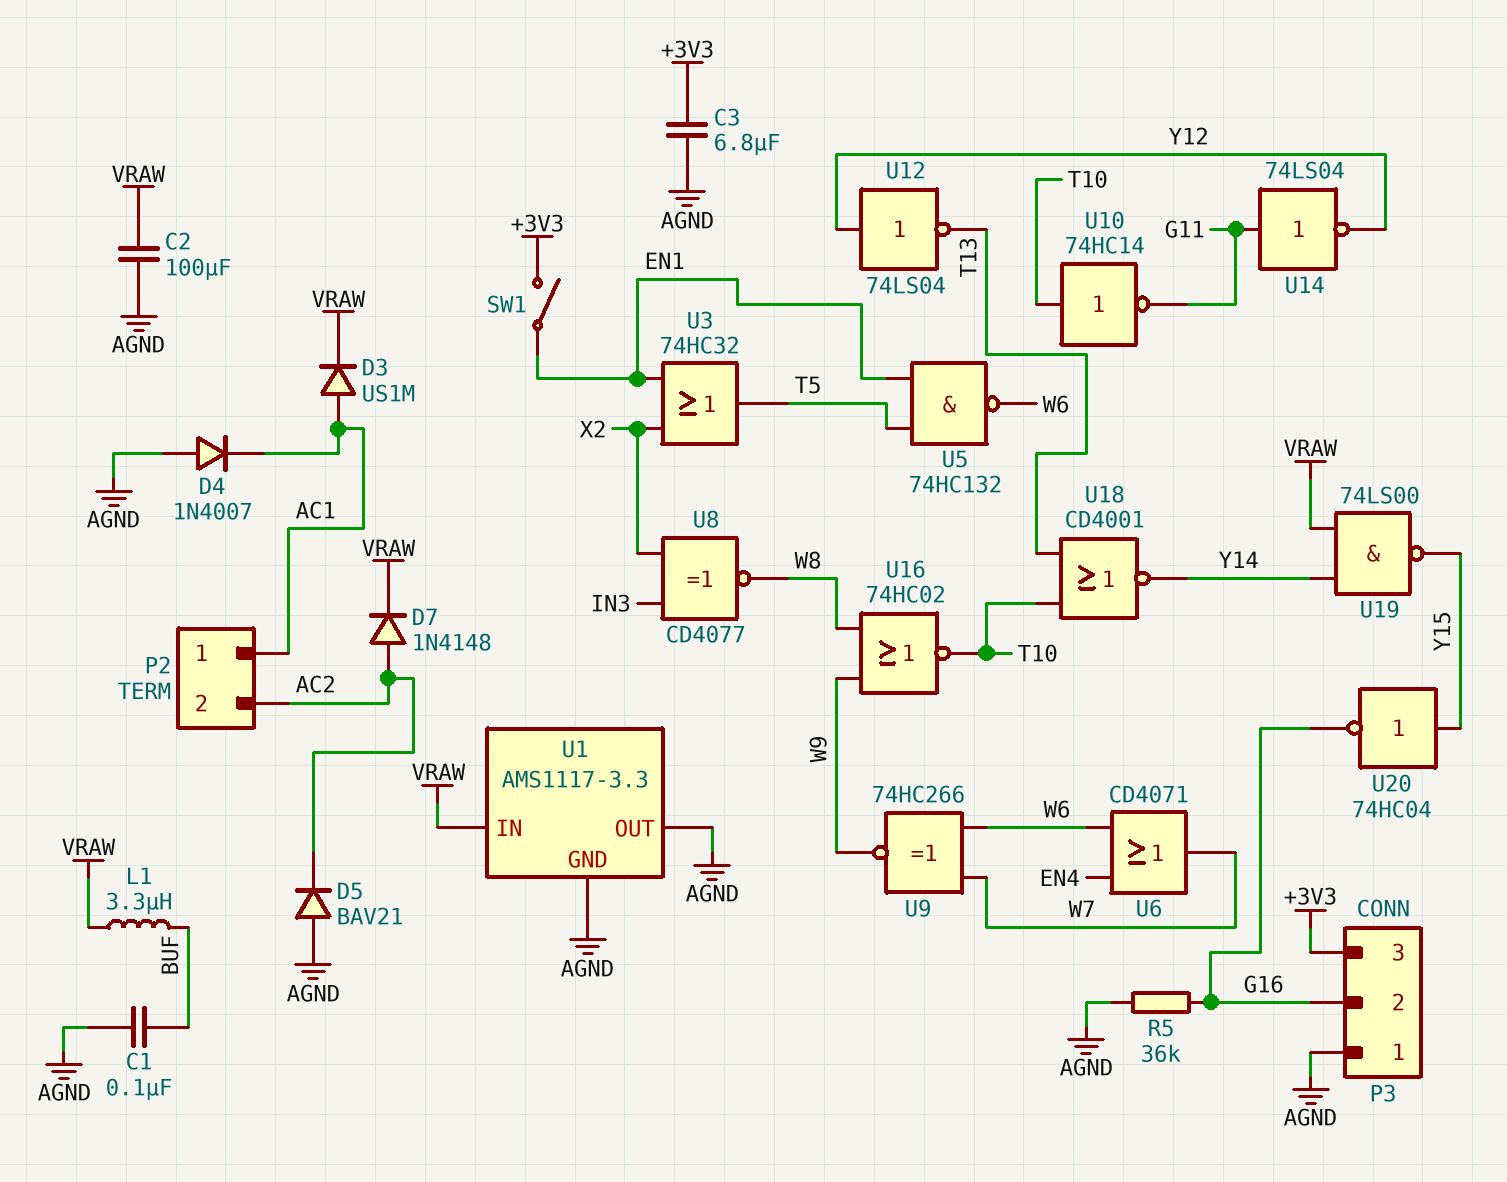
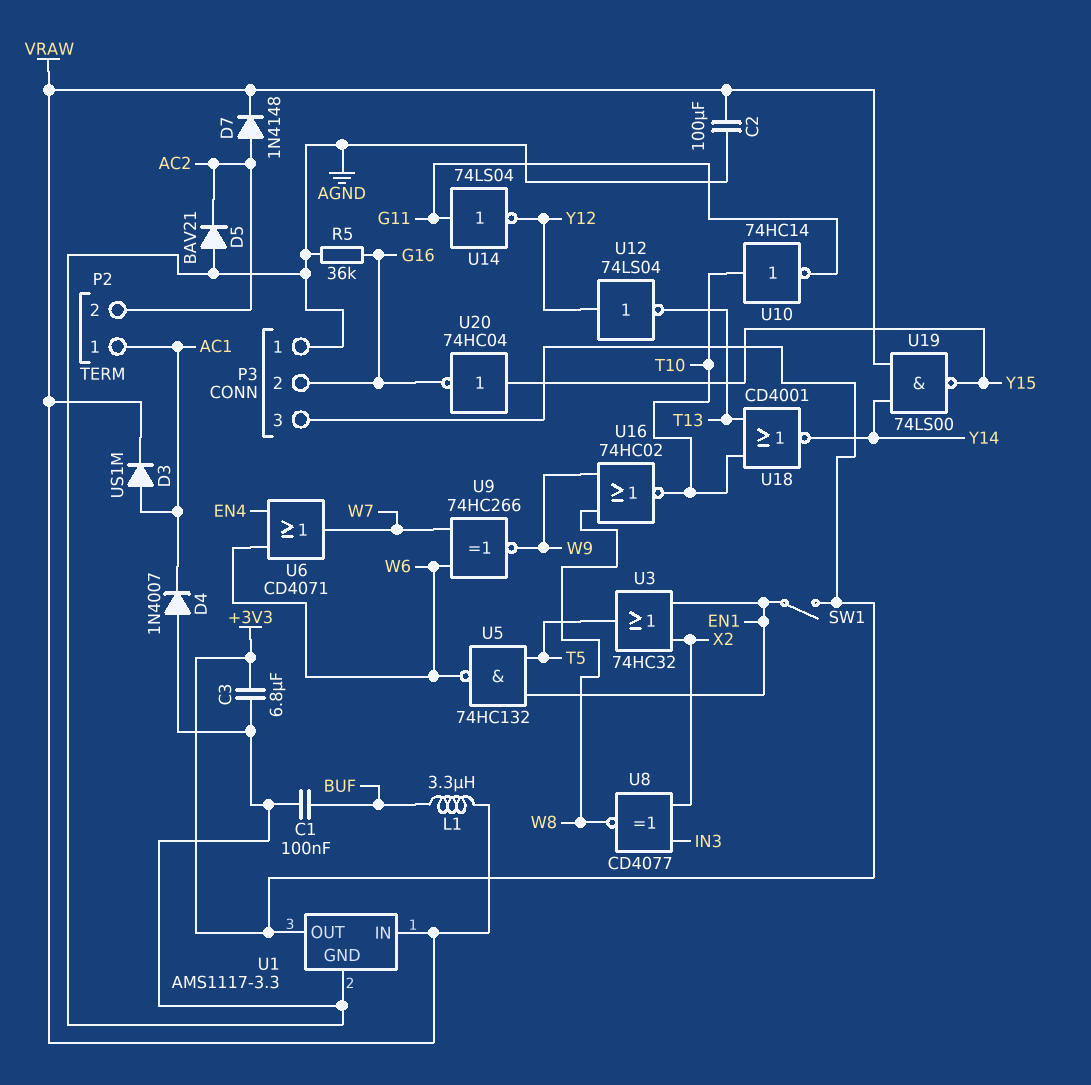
U1 pin OUT: AGND -> +3V3

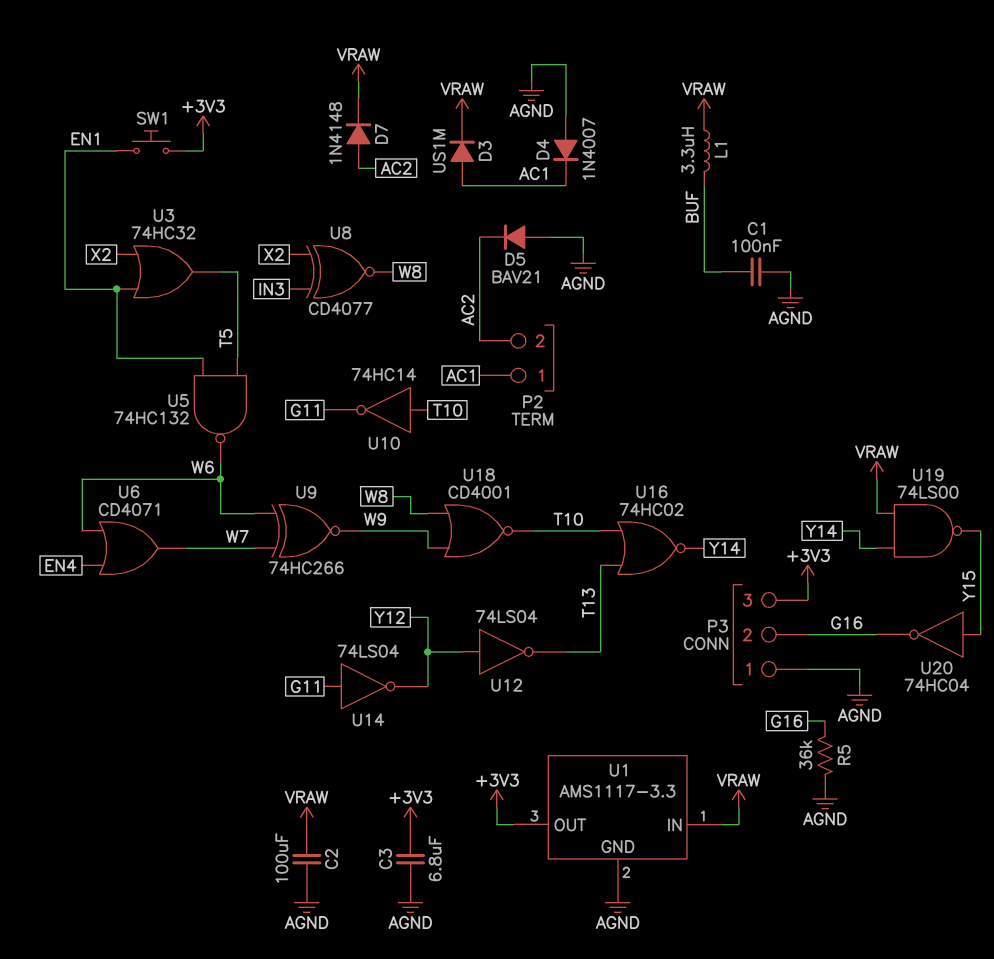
SW1: switch (+3V3, EN1) -> button (+3V3, EN1)
U16: NOR 74HC02 (in W8, in W9, out T10) -> NOR 74HC02 (in T10, in T13, out Y14)
U18: NOR CD4001 (in T10, in T13, out Y14) -> NOR CD4001 (in W8, in W9, out T10)

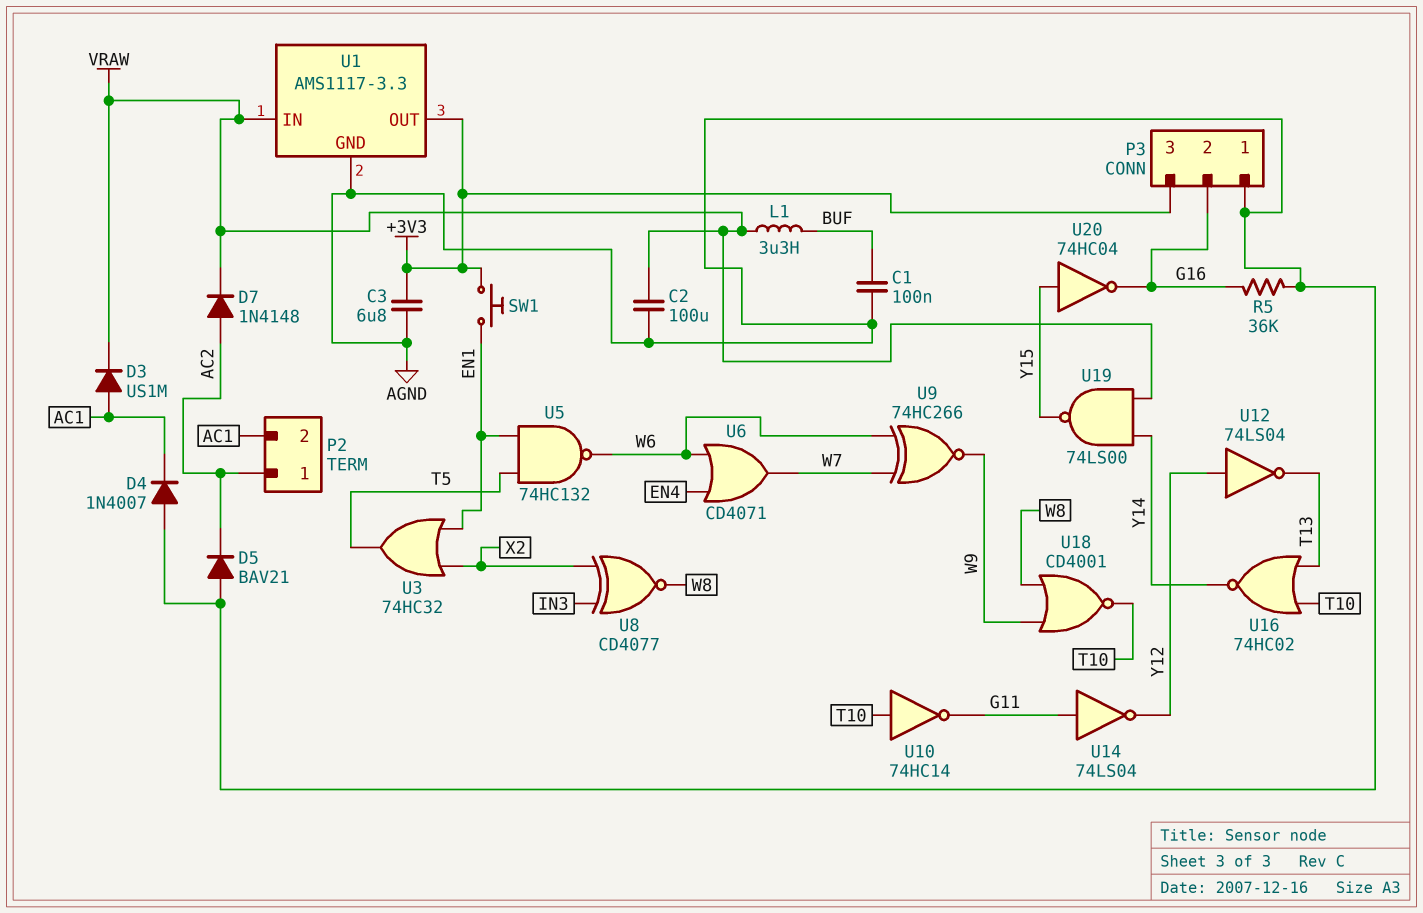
P2 pin 1: AC1 -> AC2
P2 pin 2: AC2 -> AC1

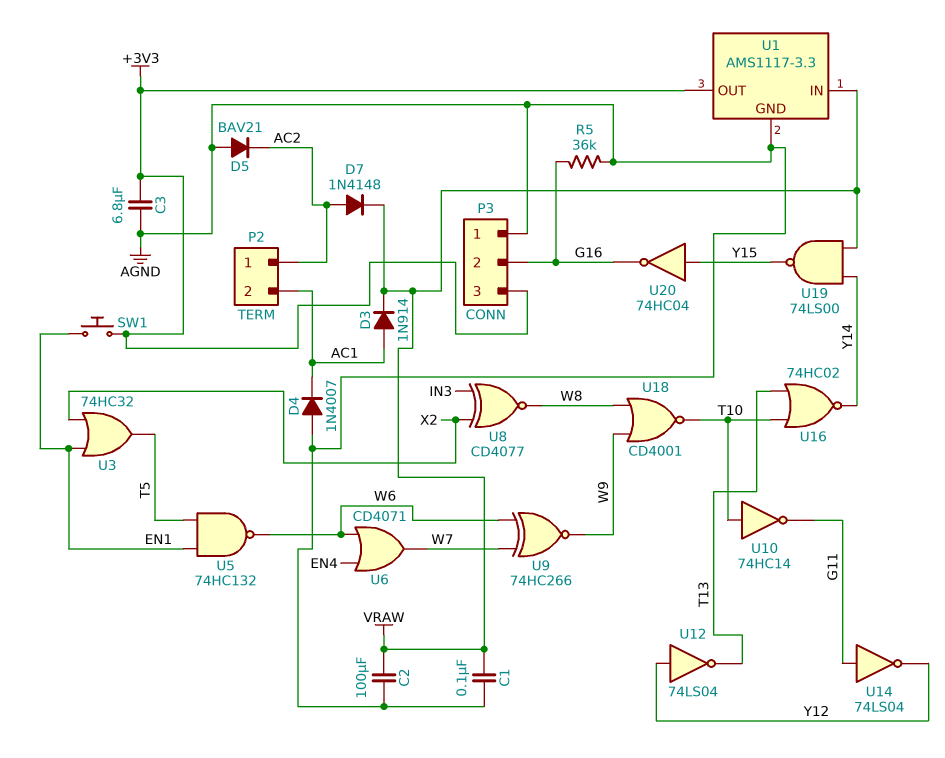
C1: 100nF (AGND, BUF) -> 100nF (AGND, VRAW)
D3: diode US1M (A AC1, K VRAW) -> diode 1N914 (A AC1, K VRAW)
L1: 3.3uH (BUF, VRAW) -> none

